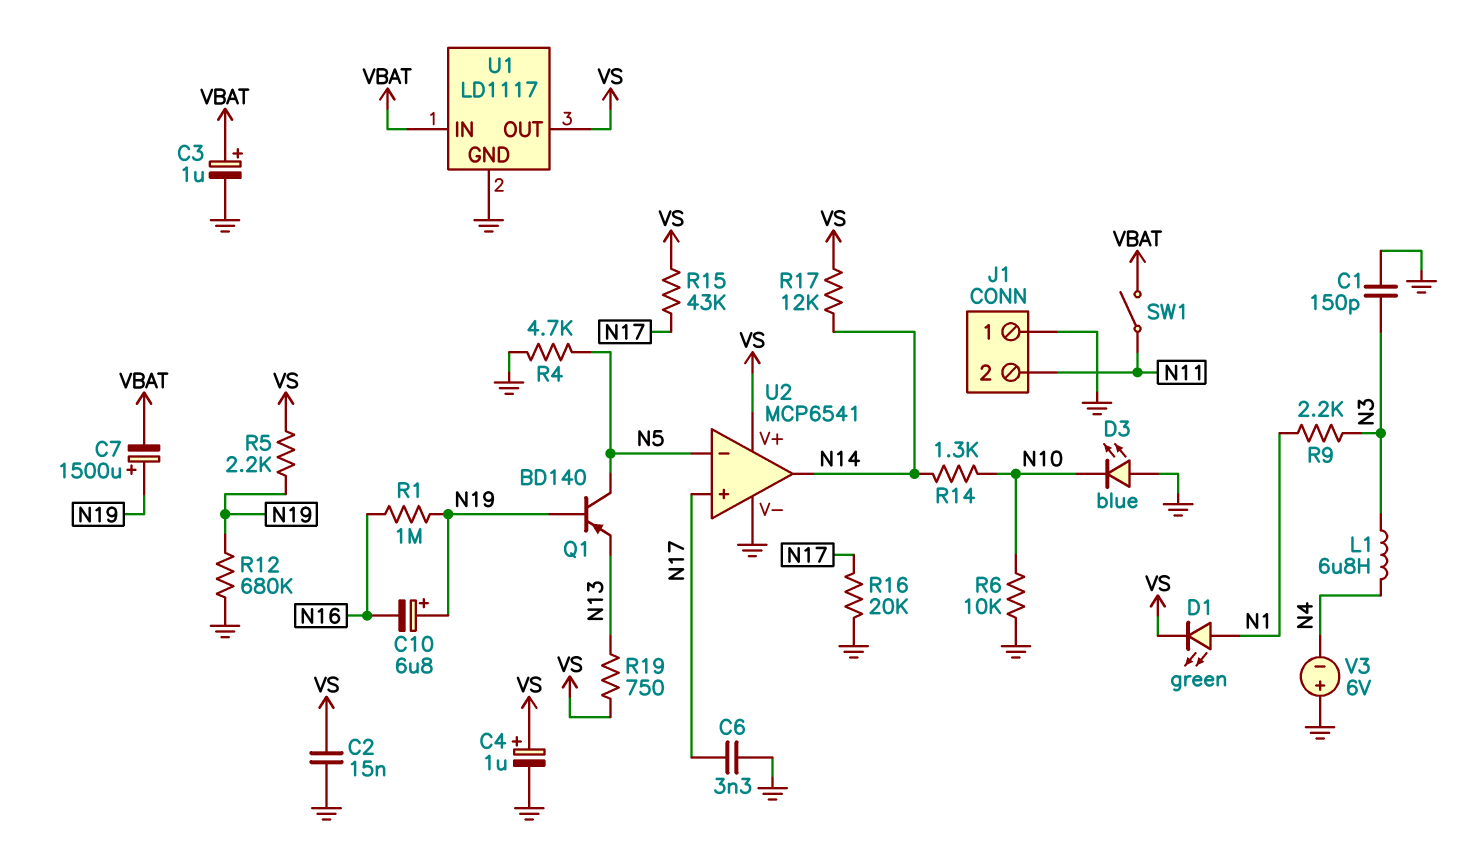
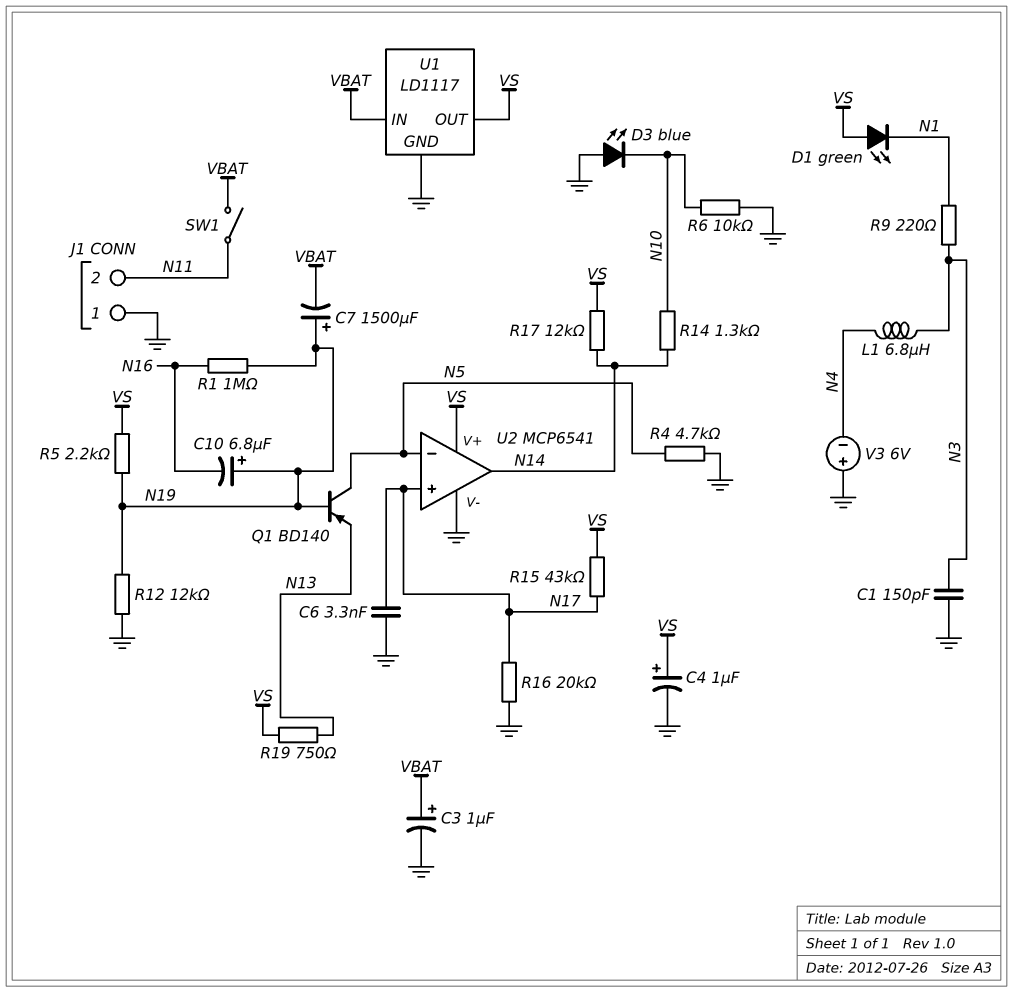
C2: 15nF (GND, VS) -> none
D1: LED green (A N1, K VS) -> LED green (A VS, K N1)
R9: 2.2k (N1, N3) -> 220 (N1, N3)
R12: 680k (GND, N19) -> 12k (GND, N19)

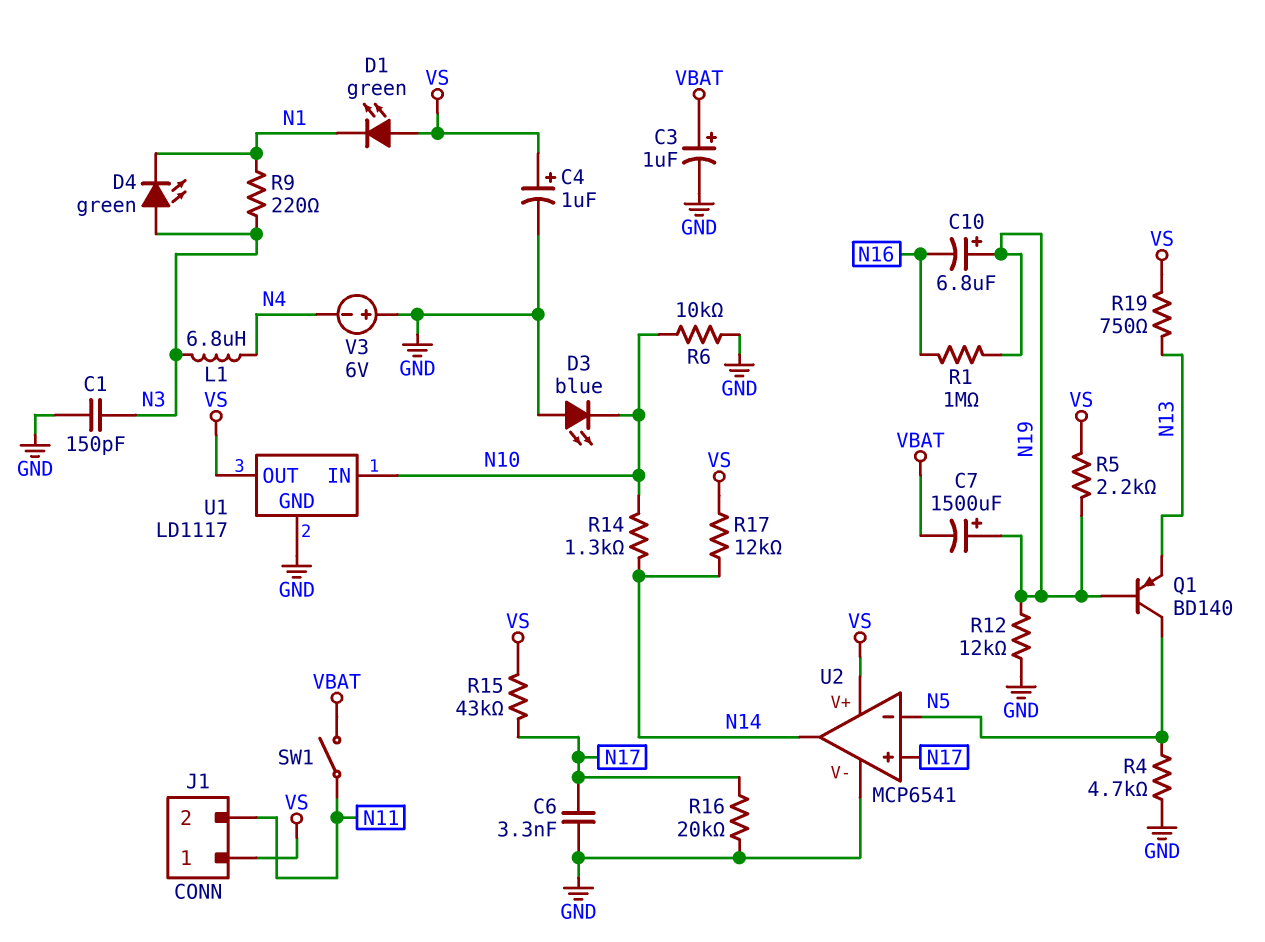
D4: none -> LED green (A N3, K N1)
J1 pin 1: GND -> VS
U1 pin IN: VBAT -> N10

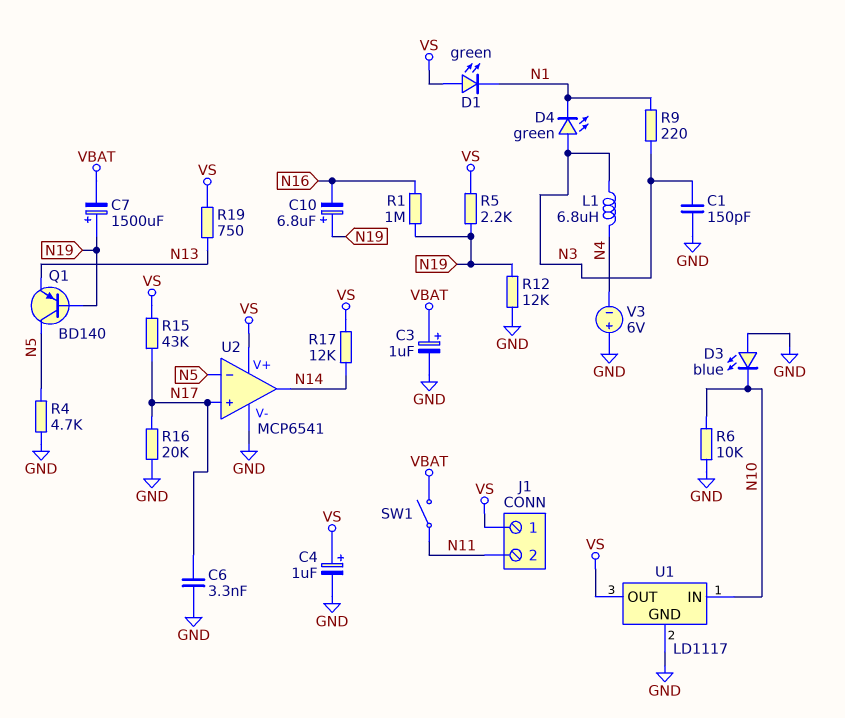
R14: 1.3k (N10, N14) -> none

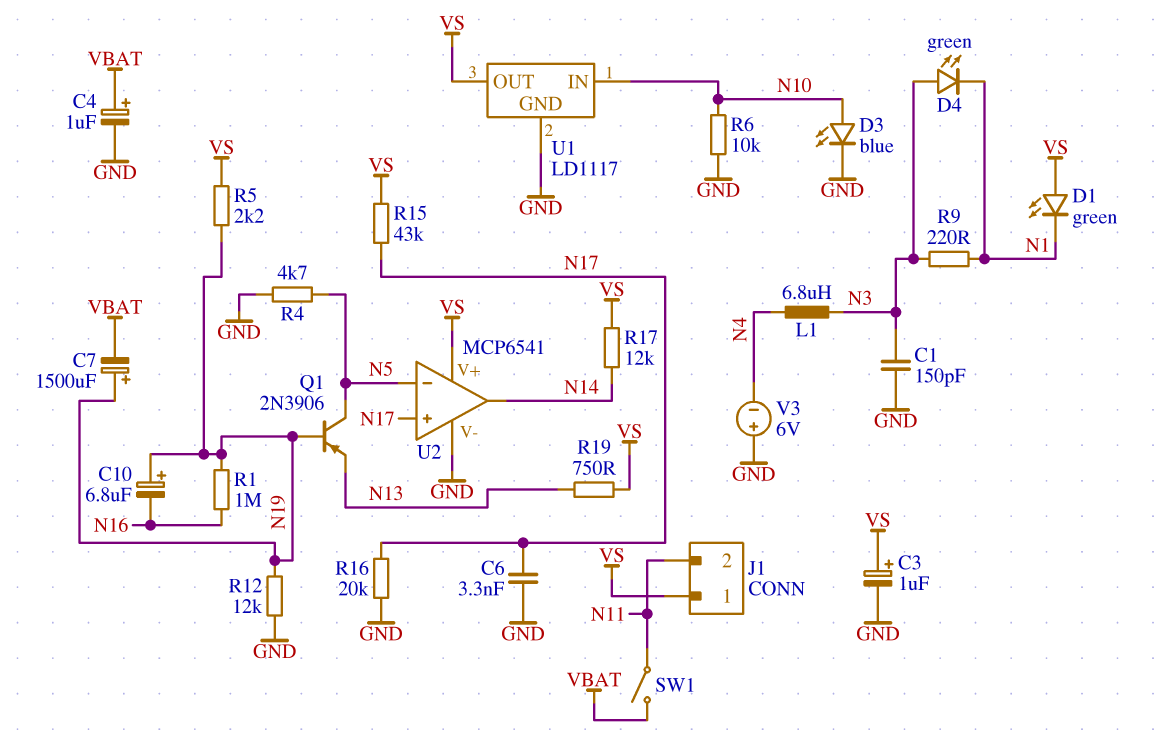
C3: 1uF (plus VBAT, minus GND) -> 1uF (plus VS, minus GND)
C4: 1uF (plus VS, minus GND) -> 1uF (plus VBAT, minus GND)
D3: LED blue (A GND, K N10) -> LED blue (A N10, K GND)
Q1: PNP BD140 (B N19, C N5, E N13) -> PNP 2N3906 (B N19, C N5, E N13)

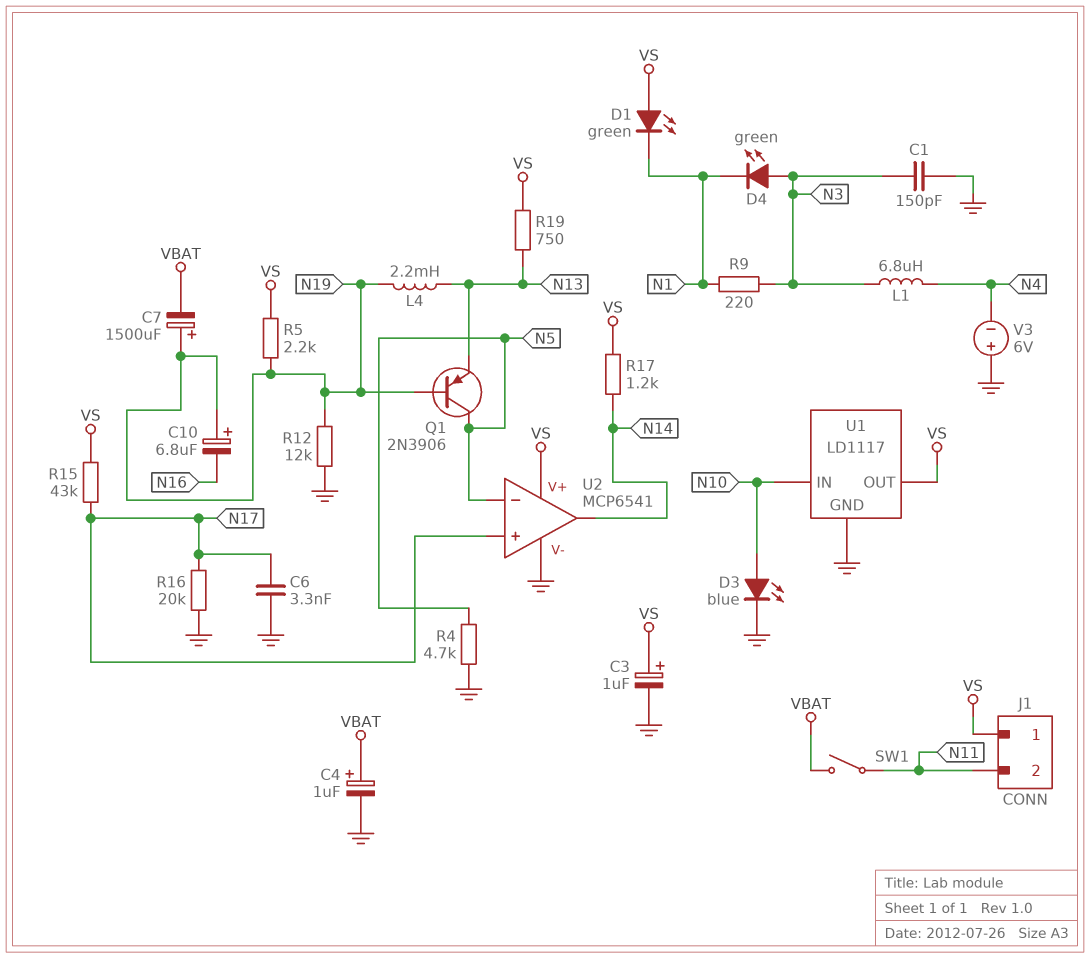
L4: none -> 2.2mH (N13, N19)
R1: 1M (N16, N19) -> none
R6: 10k (GND, N10) -> none
R17: 12k (N14, VS) -> 1.2k (N14, VS)

